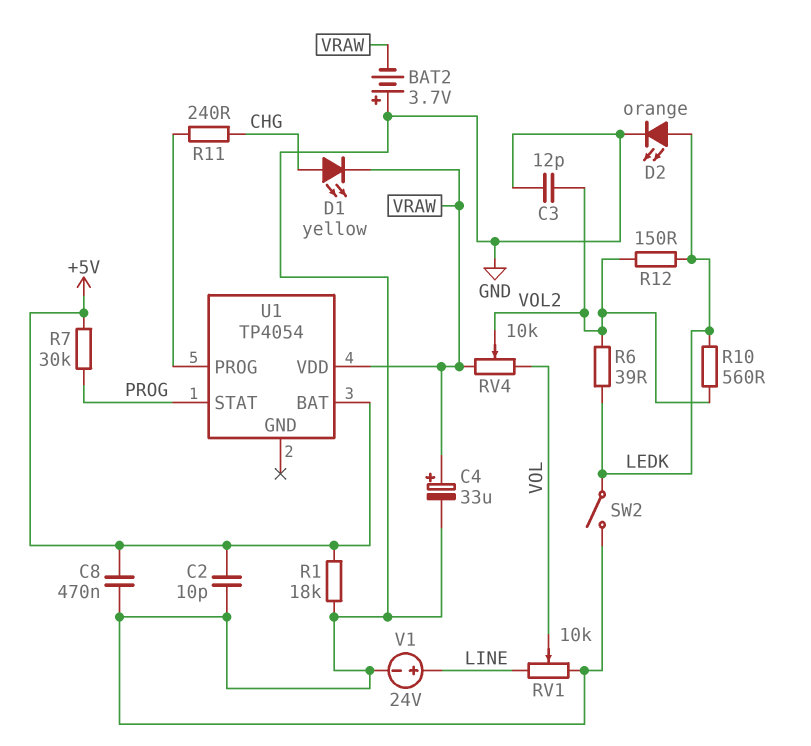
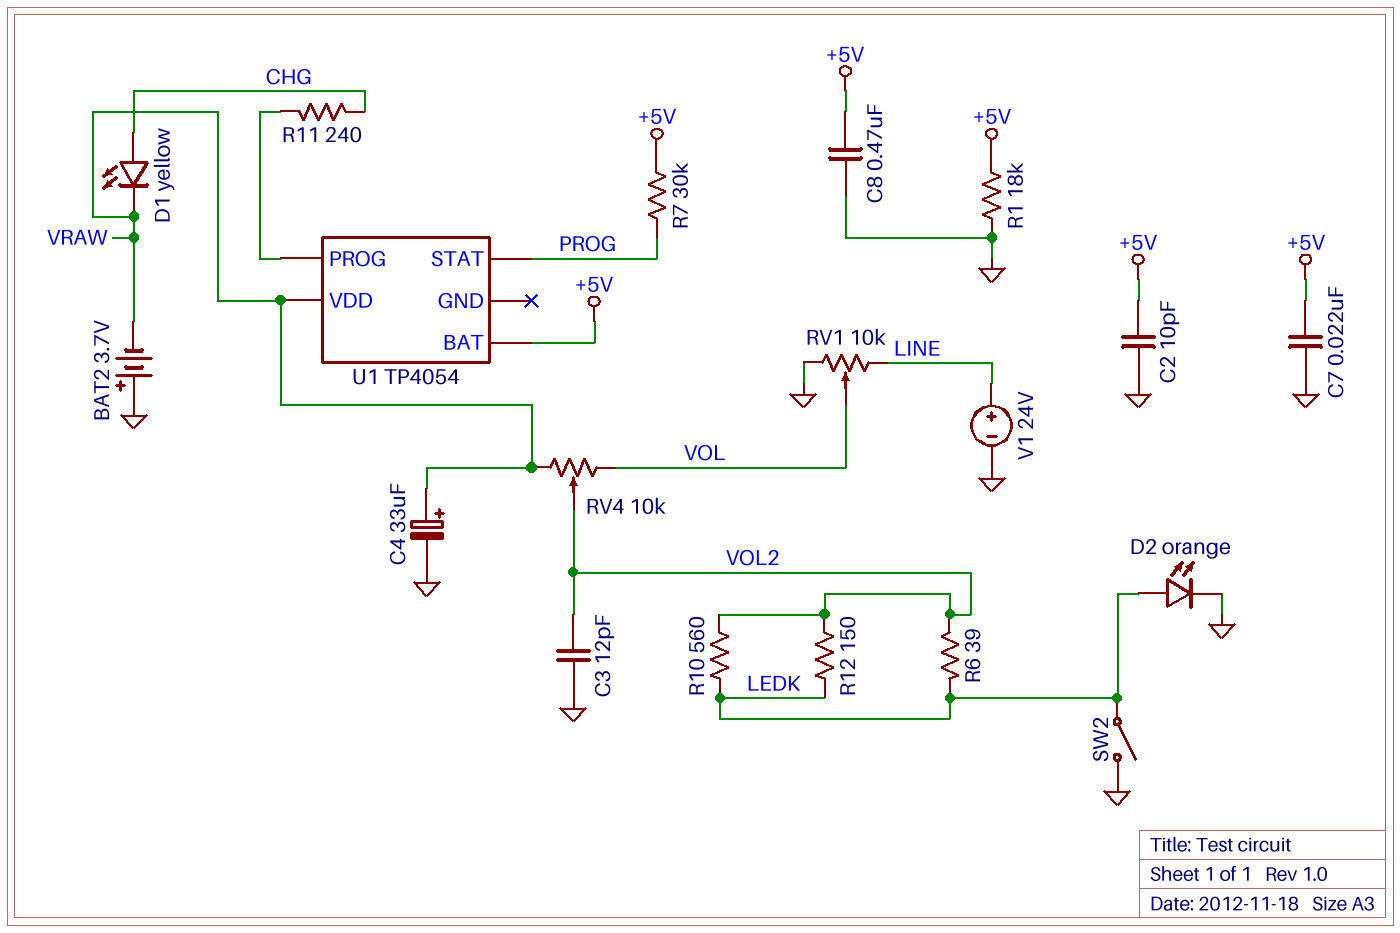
C7: none -> 22nF (+5V, GND)

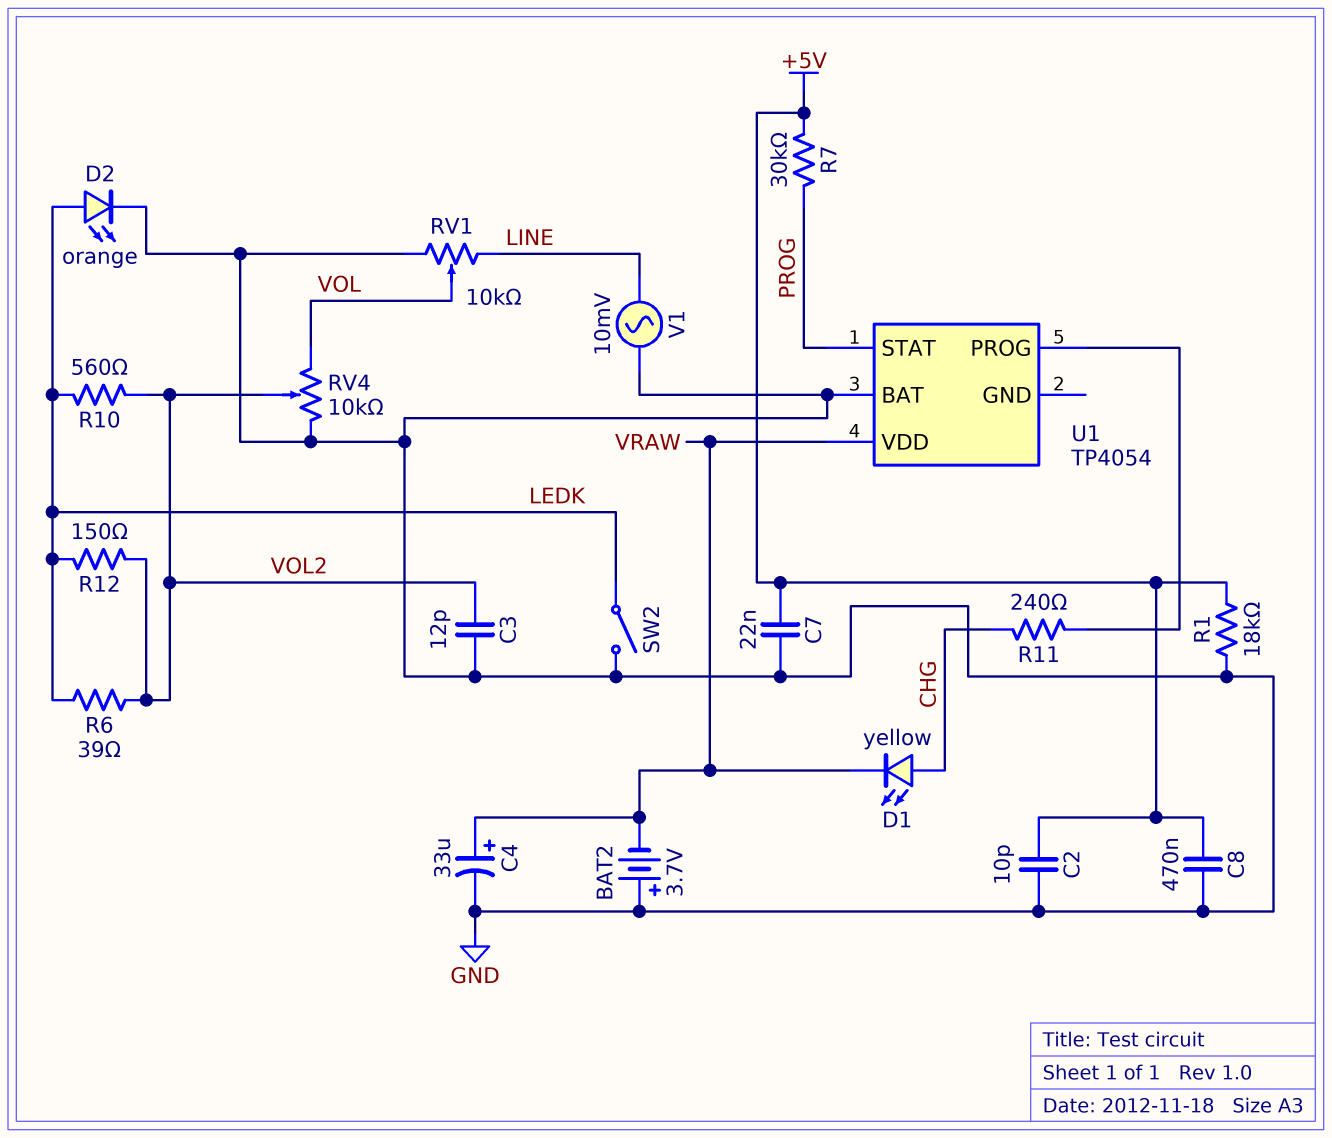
RV4: 10k (VOL, VRAW, wiper VOL2) -> 10k (GND, VOL, wiper VOL2)
U1 pin BAT: +5V -> GND
V1: 24V (plus LINE, minus GND) -> AC 10mV (GND, LINE)

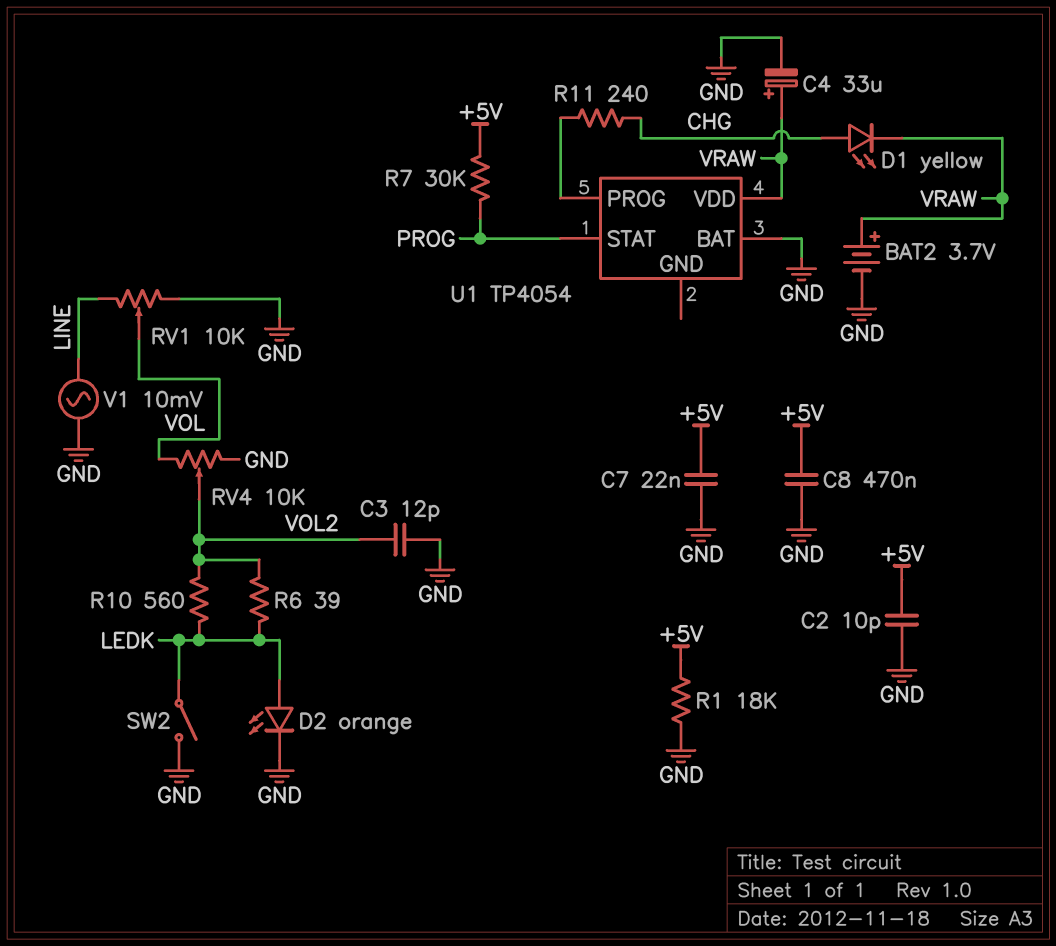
BAT2: 3.7V (plus GND, minus VRAW) -> 3.7V (plus VRAW, minus GND)
R12: 150 (LEDK, VOL2) -> none

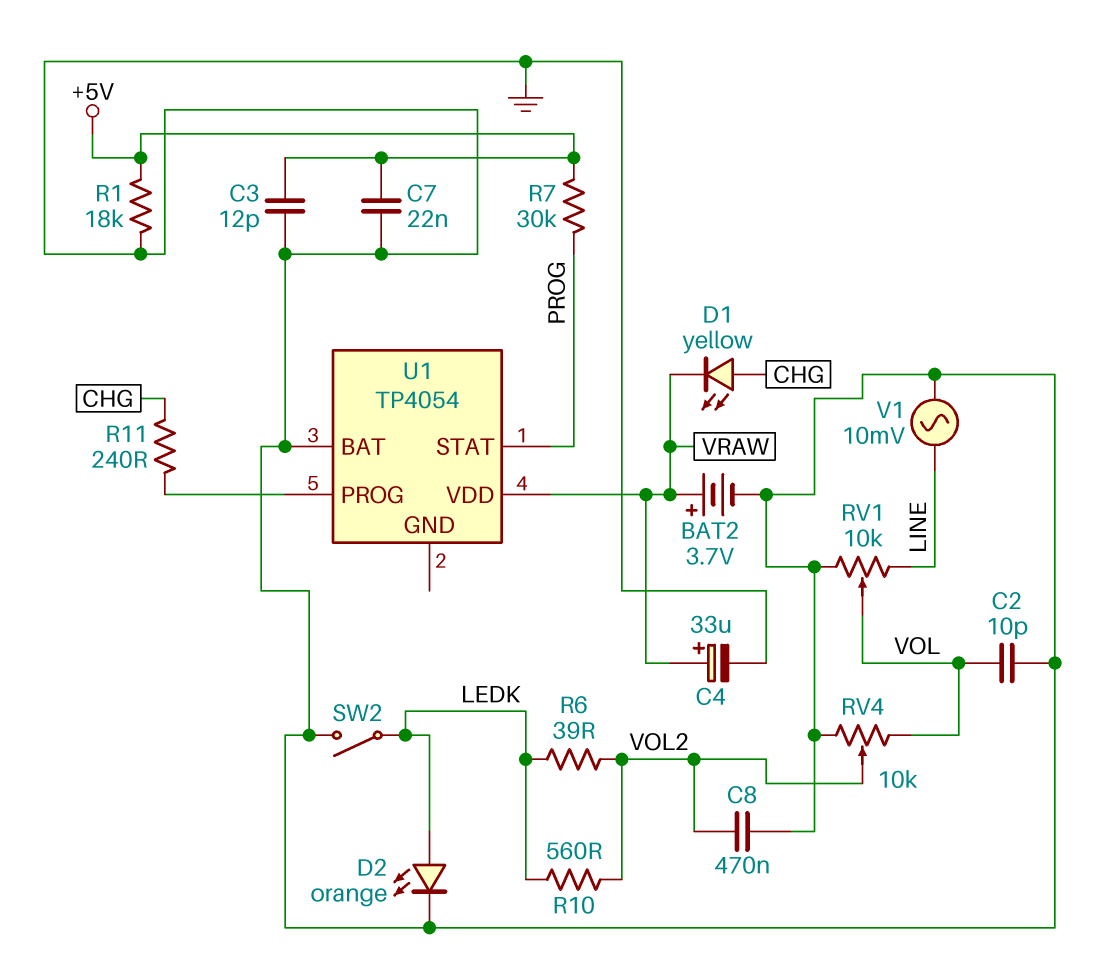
C2: 10pF (+5V, GND) -> 10pF (GND, VOL)
C3: 12pF (GND, VOL2) -> 12pF (+5V, GND)
C8: 470nF (+5V, GND) -> 470nF (GND, VOL2)

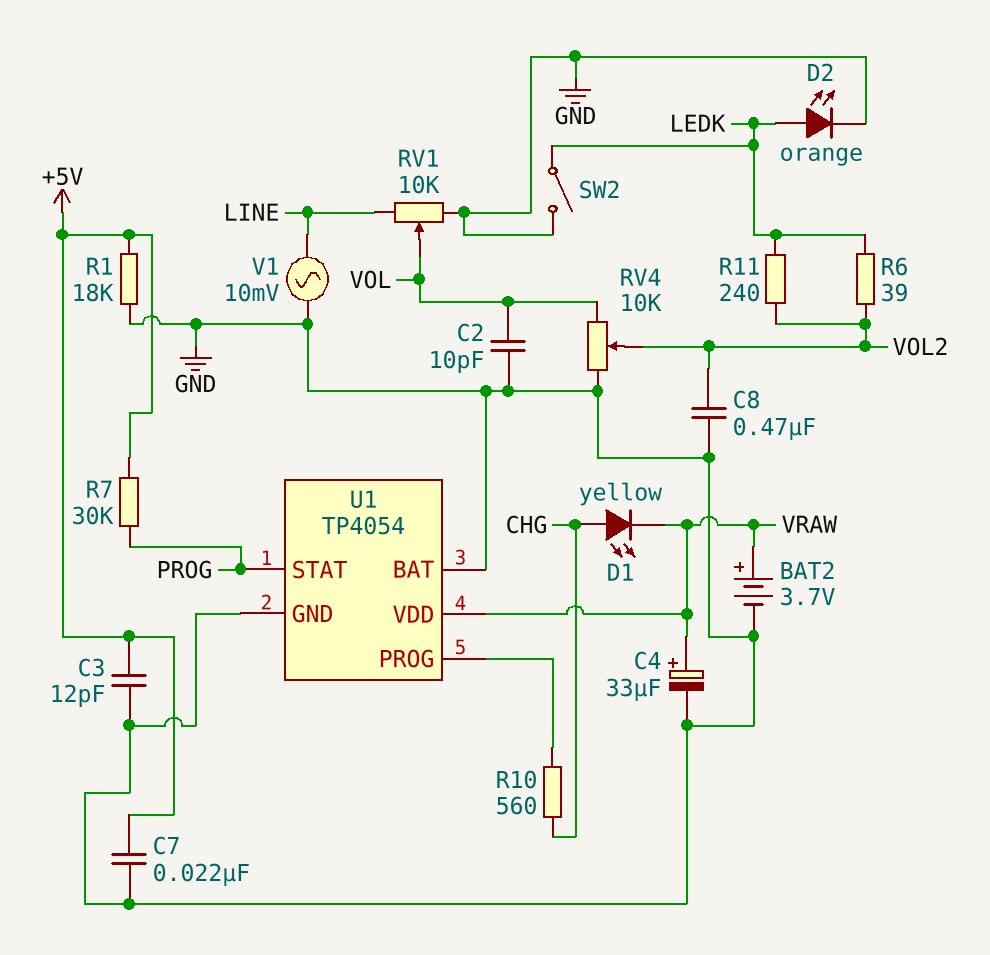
R10: 560 (LEDK, VOL2) -> 560 (CHG, U1/PROG)
R11: 240 (CHG, U1/PROG) -> 240 (LEDK, VOL2)
U1 pin GND: none -> GND

